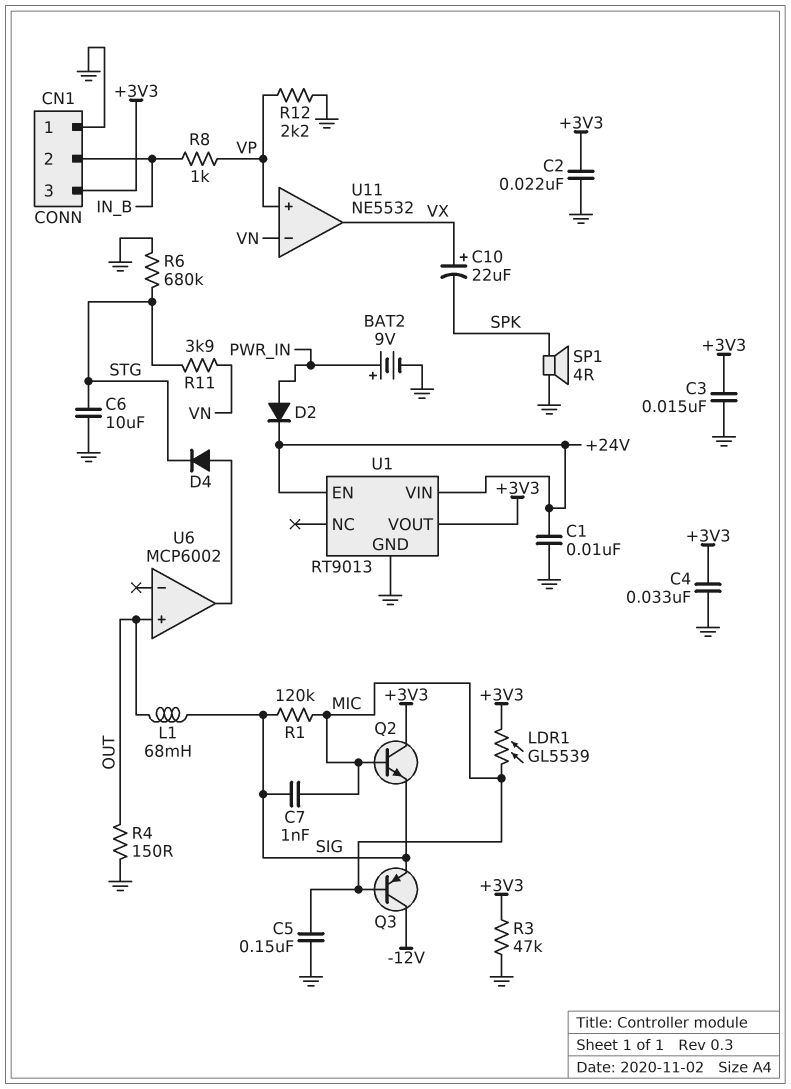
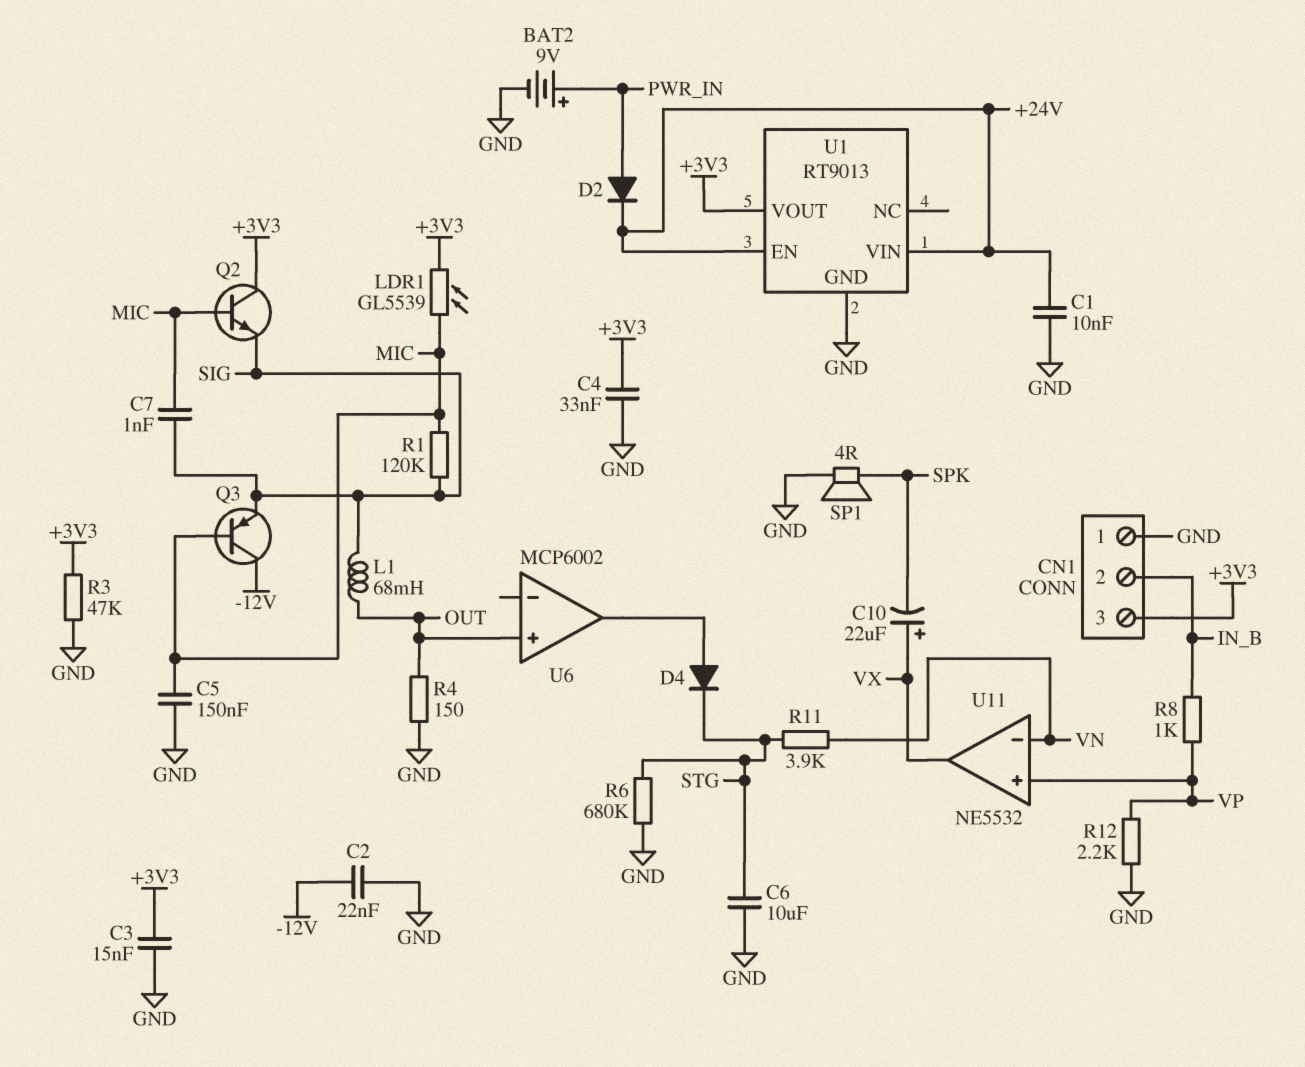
C2: 22nF (+3V3, GND) -> 22nF (-12V, GND)

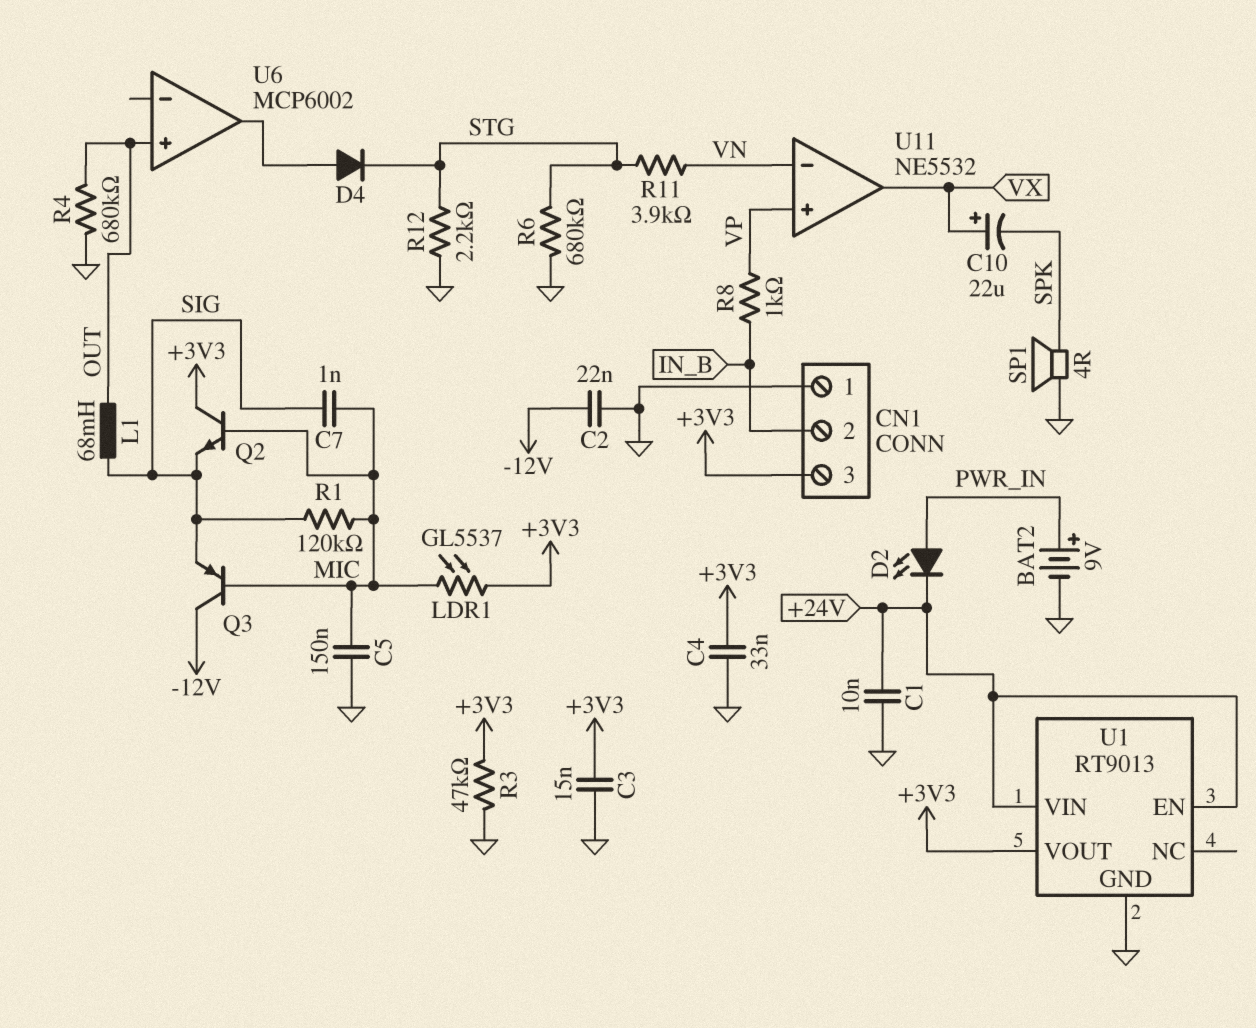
C6: 10uF (GND, STG) -> none
D2: diode (A PWR_IN, K +24V) -> LED (A PWR_IN, K +24V)
LDR1: GL5539 (+3V3, MIC) -> GL5537 (+3V3, MIC)
R4: 150 (GND, OUT) -> 680k (GND, OUT)
R12: 2.2k (GND, VP) -> 2.2k (GND, STG)

